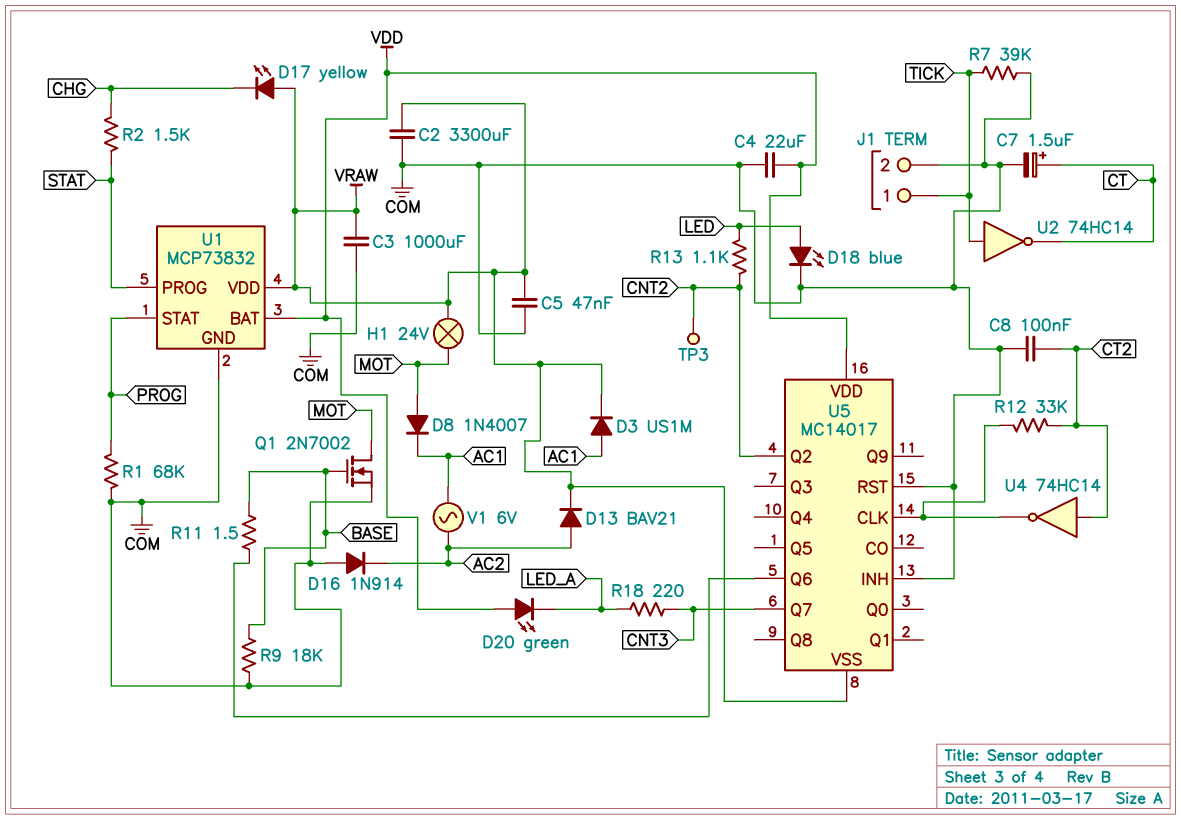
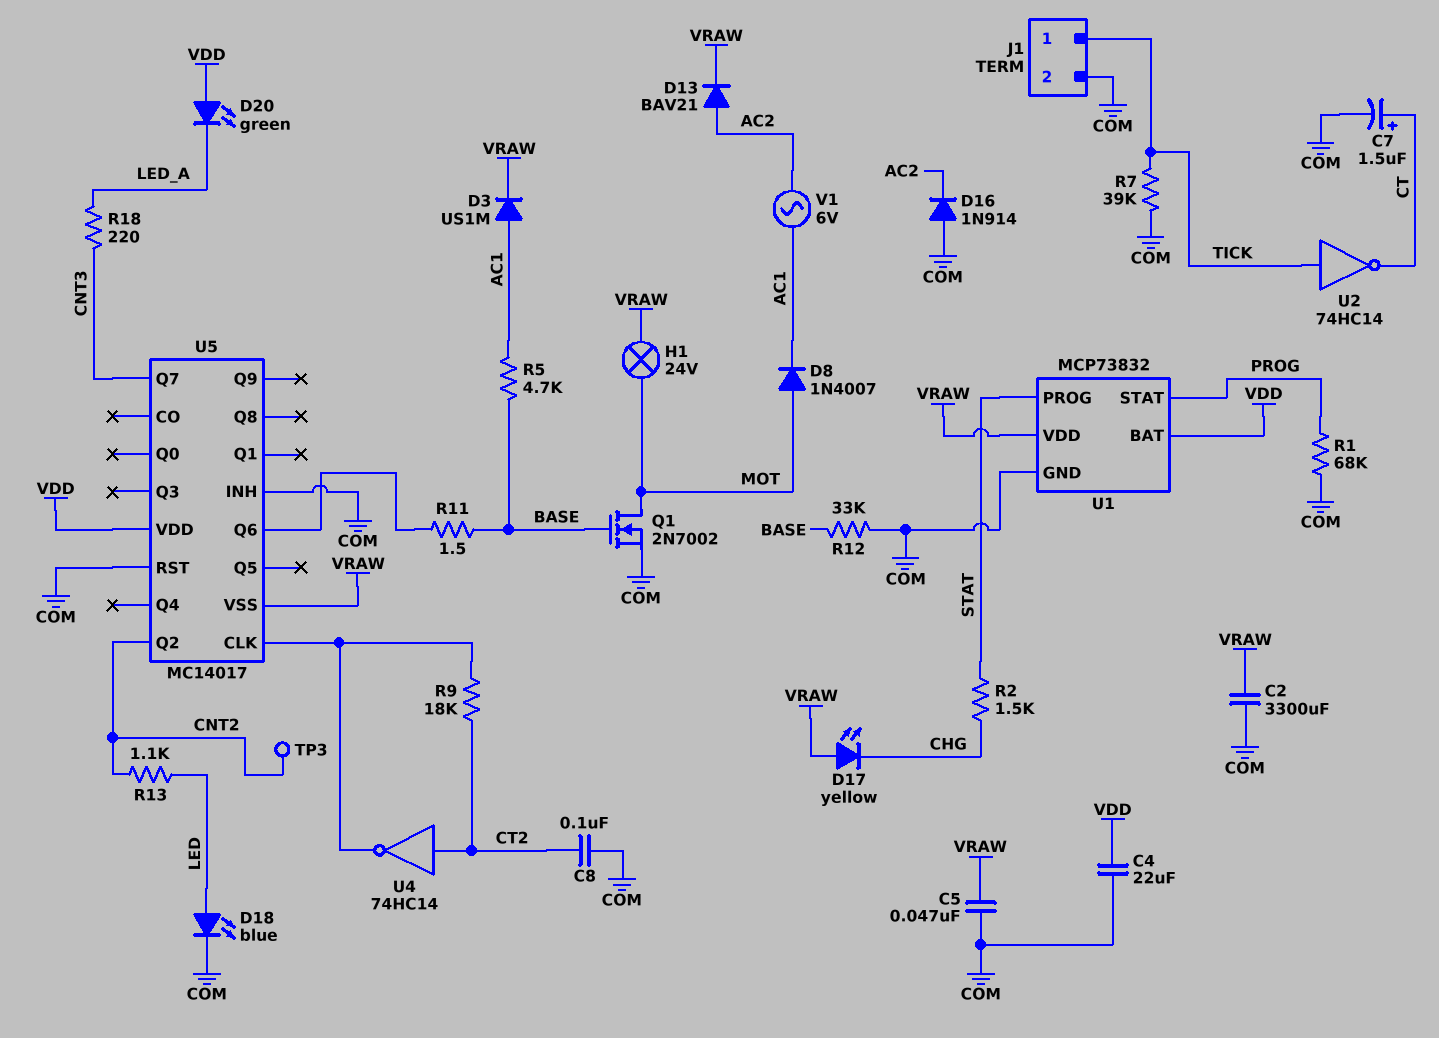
C3: 1000uF (COM, VRAW) -> none
R5: none -> 4.7k (AC1, BASE)
R9: 18k (BASE, COM) -> 18k (CT2, U5/CLK)
R12: 33k (CT2, U5/CLK) -> 33k (BASE, COM)

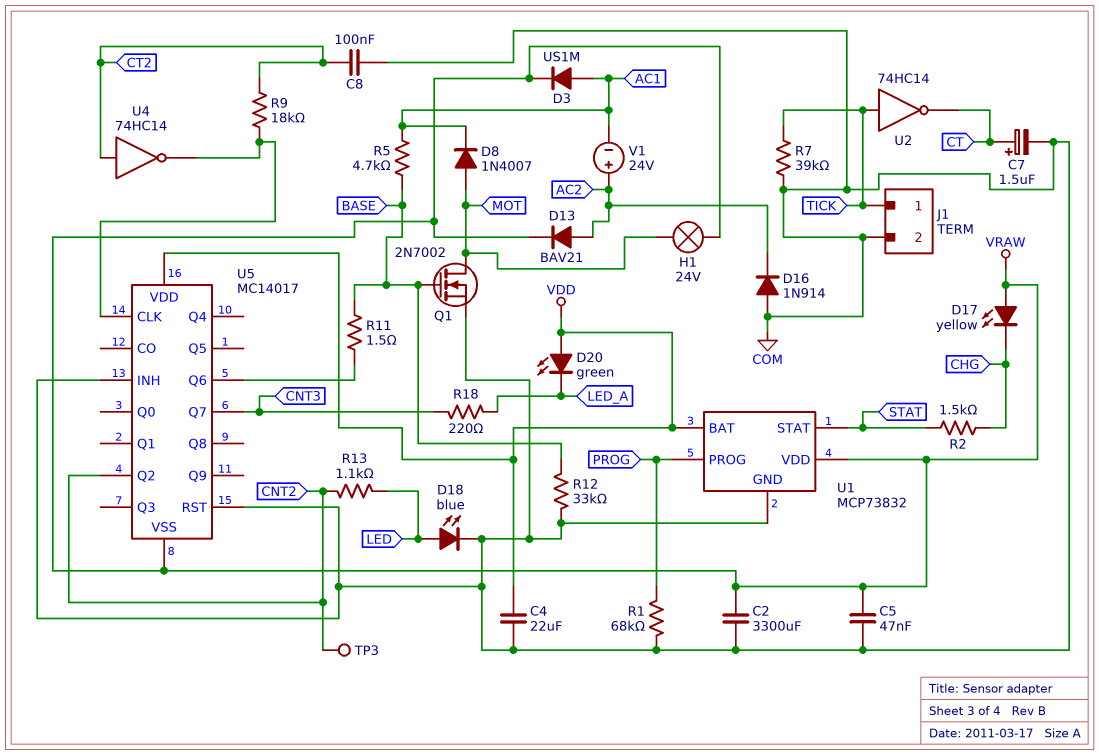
U1 pin PROG: STAT -> PROG
U1 pin STAT: PROG -> STAT
V1: AC 6V (AC1, AC2) -> 24V (plus AC2, minus AC1)

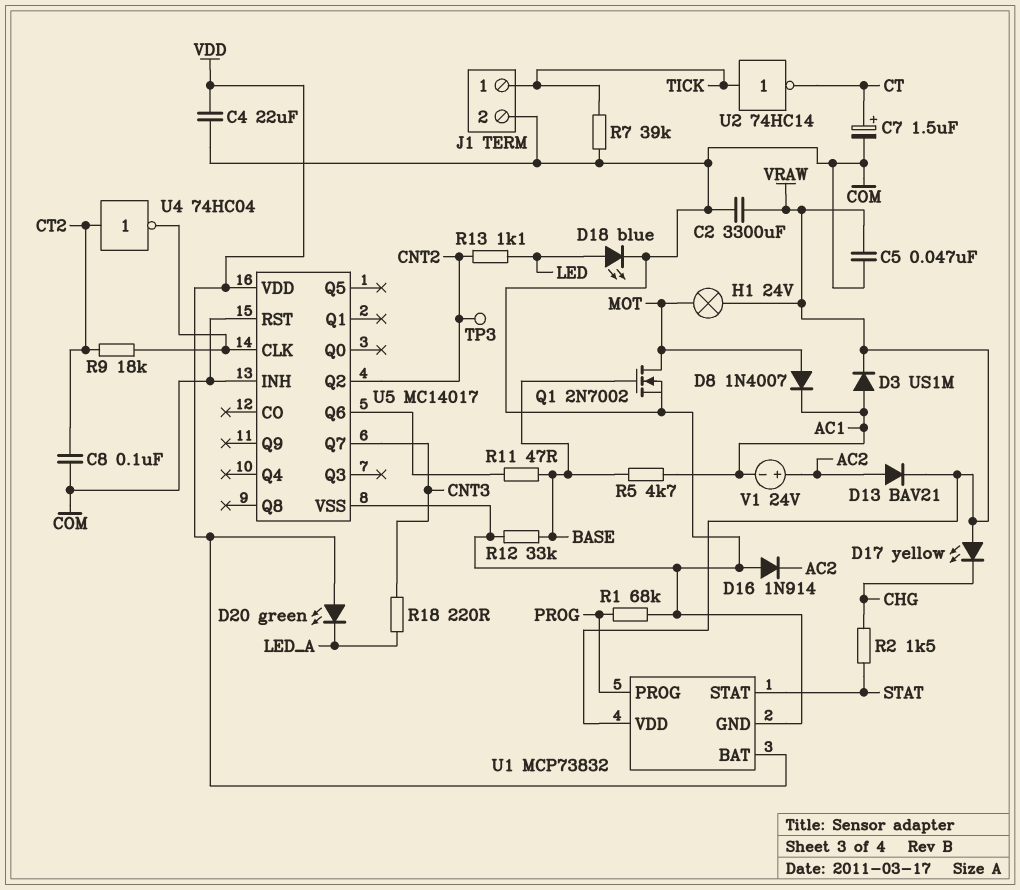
R11: 1.5 (BASE, U5/Q6) -> 47 (BASE, U5/Q6)
U4: NOT 74HC14 (in CT2, out U5/CLK) -> NOT 74HC04 (in CT2, out U5/CLK)
U5 pin VSS: VRAW -> COM

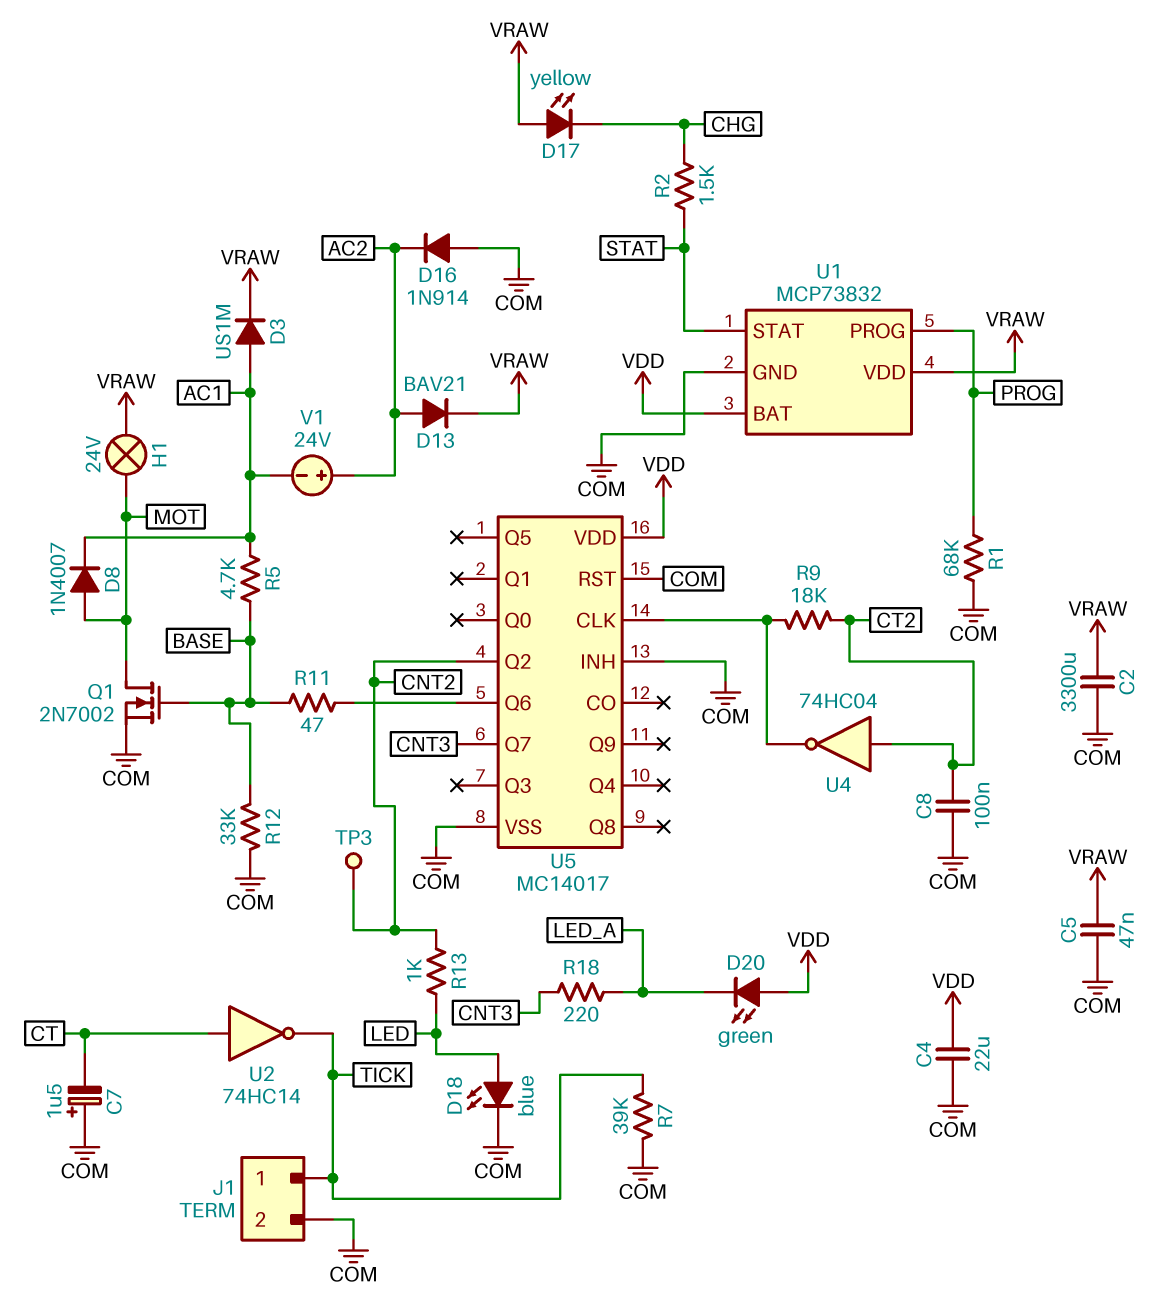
C7: 1.5uF (plus CT, minus COM) -> 1.5uF (plus COM, minus CT)
R13: 1.1k (CNT2, LED) -> 1k (CNT2, LED)
U2: NOT 74HC14 (in TICK, out CT) -> NOT 74HC14 (in CT, out TICK)

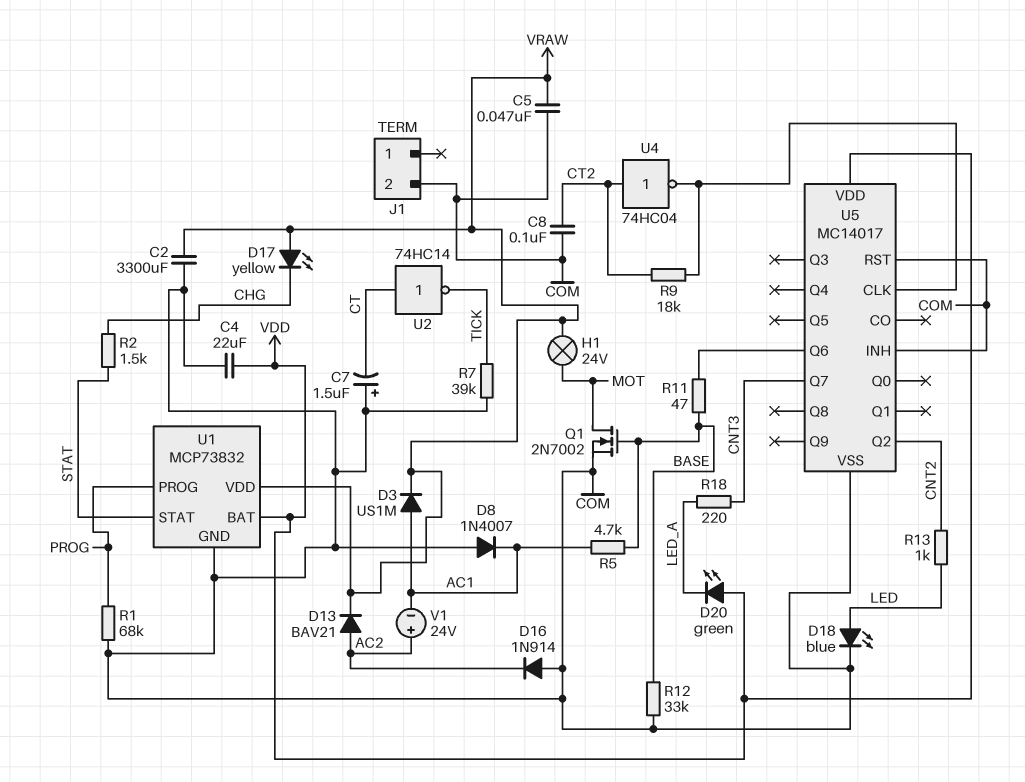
D8: diode 1N4007 (A MOT, K AC1) -> diode 1N4007 (A COM, K AC1)
J1 pin 1: TICK -> none
TP3: test point (CNT2) -> none

